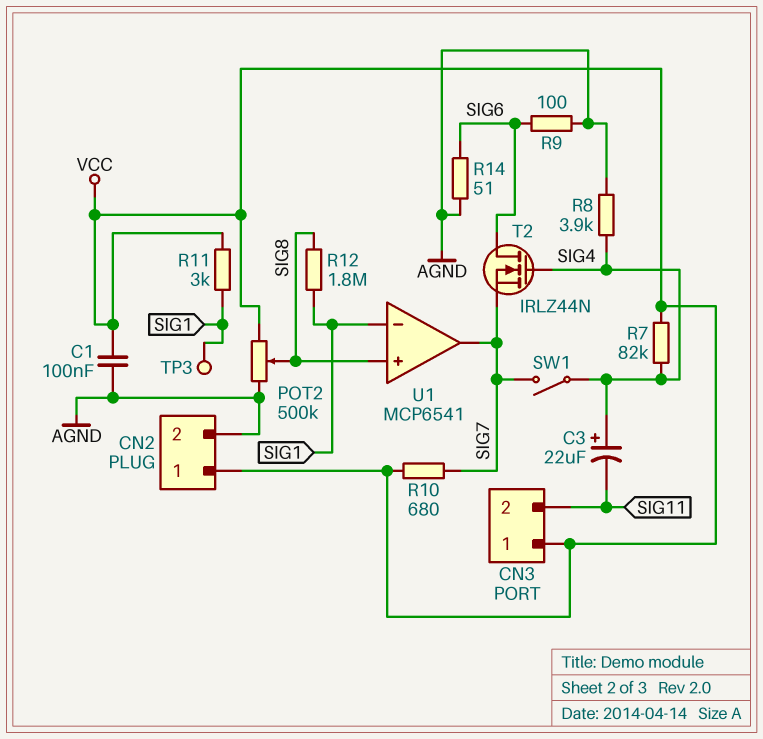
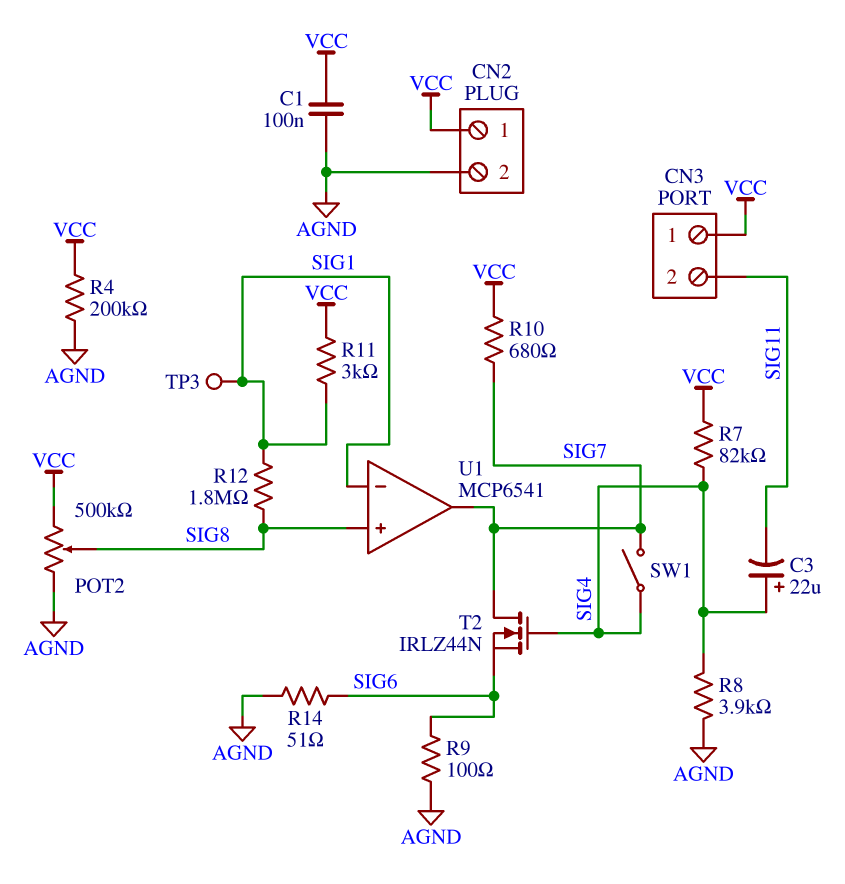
R4: none -> 200k (AGND, VCC)
T2: NMOS IRLZ44N (G SIG4, D SIG6, S SIG7) -> NMOS IRLZ44N (G SIG4, D SIG7, S SIG6)

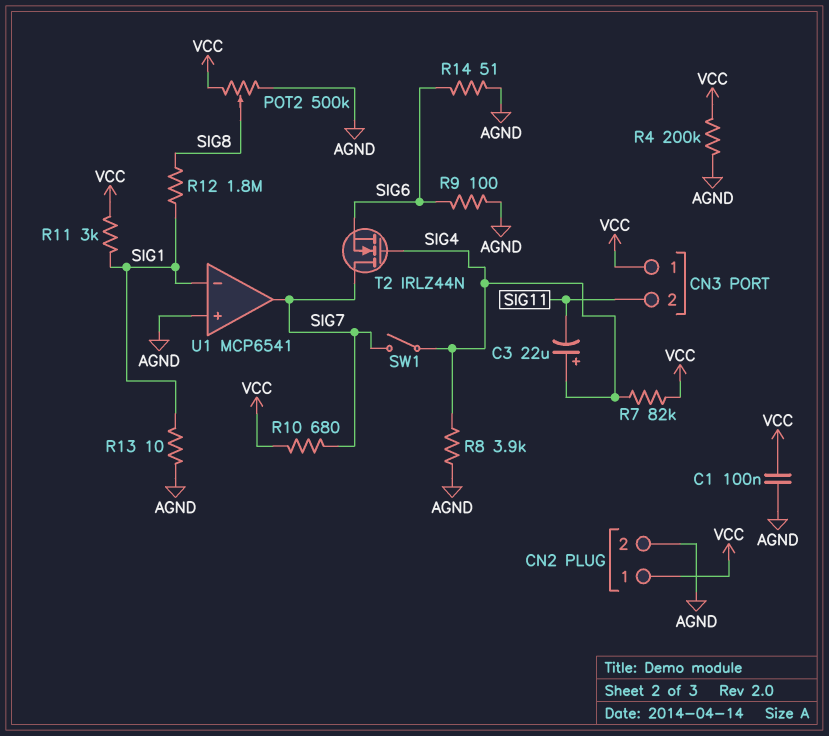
R13: none -> 10 (AGND, SIG1)
TP3: test point (SIG1) -> none
U1 pin in+: SIG8 -> AGND

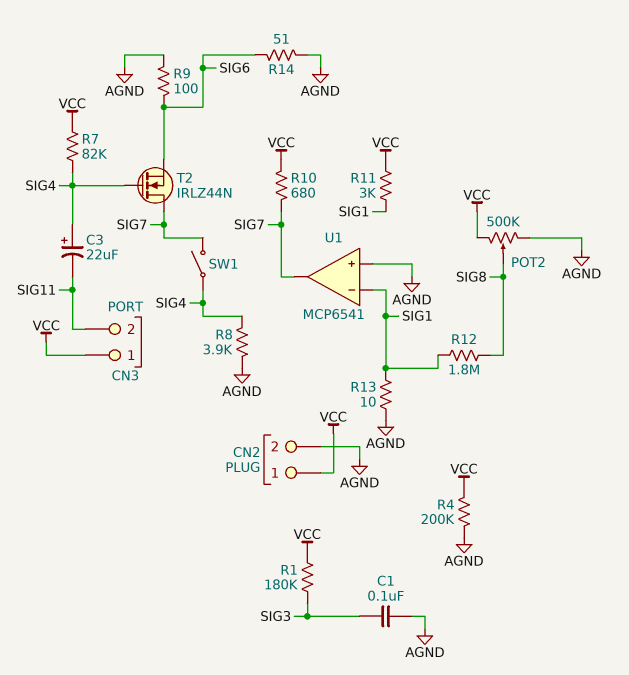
C1: 100nF (AGND, VCC) -> 100nF (AGND, SIG3)
R1: none -> 180k (SIG3, VCC)

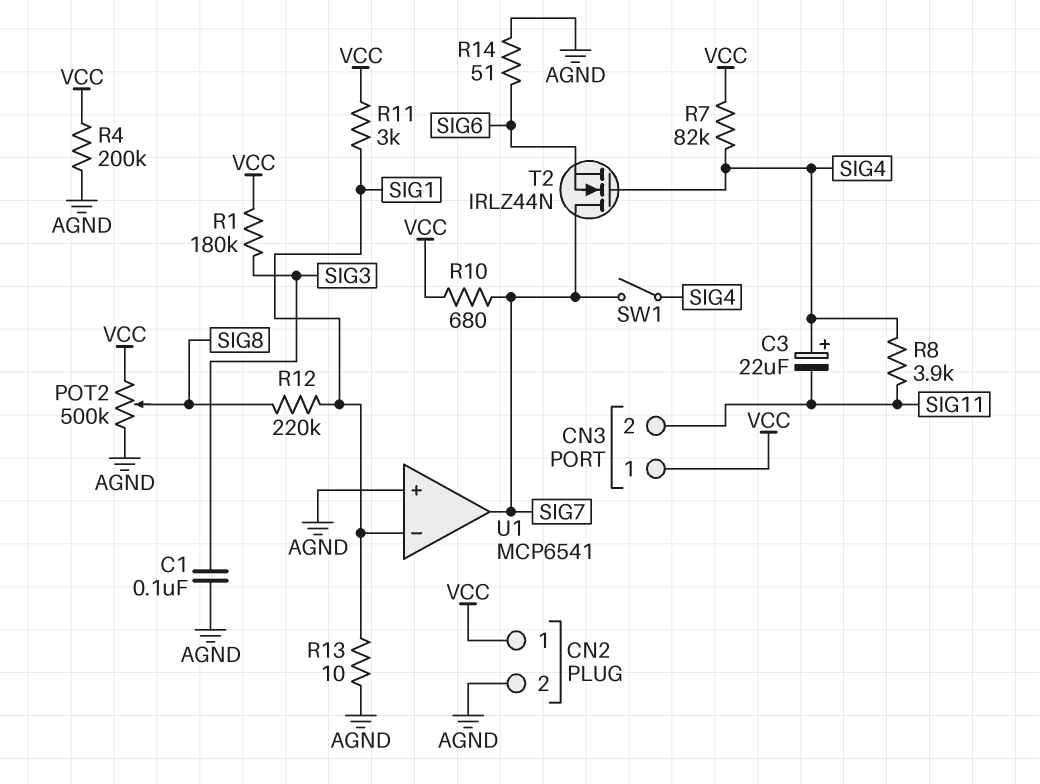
R8: 3.9k (AGND, SIG4) -> 3.9k (SIG4, SIG11)
R9: 100 (AGND, SIG6) -> none
R12: 1.8M (SIG1, SIG8) -> 220k (SIG1, SIG8)

